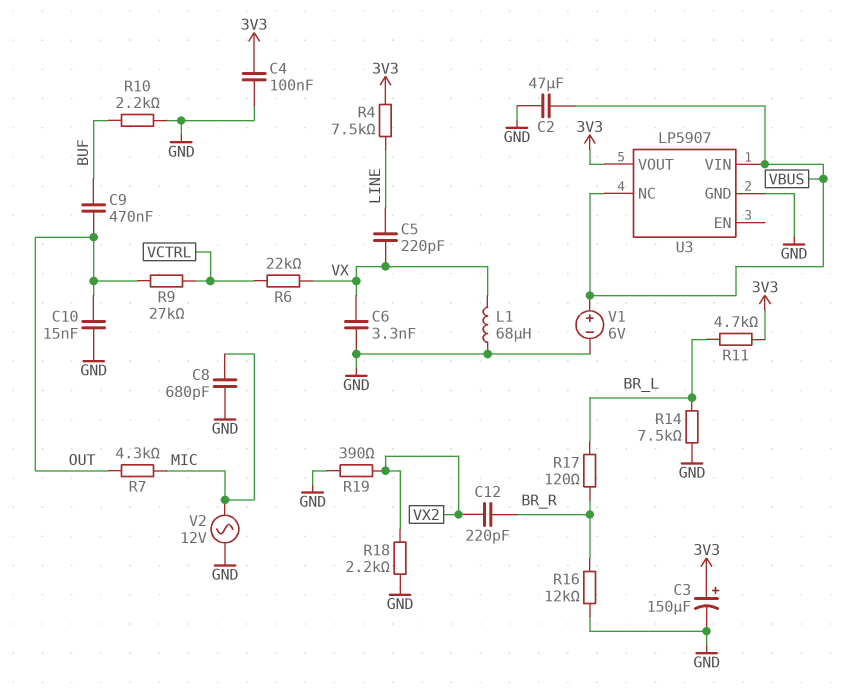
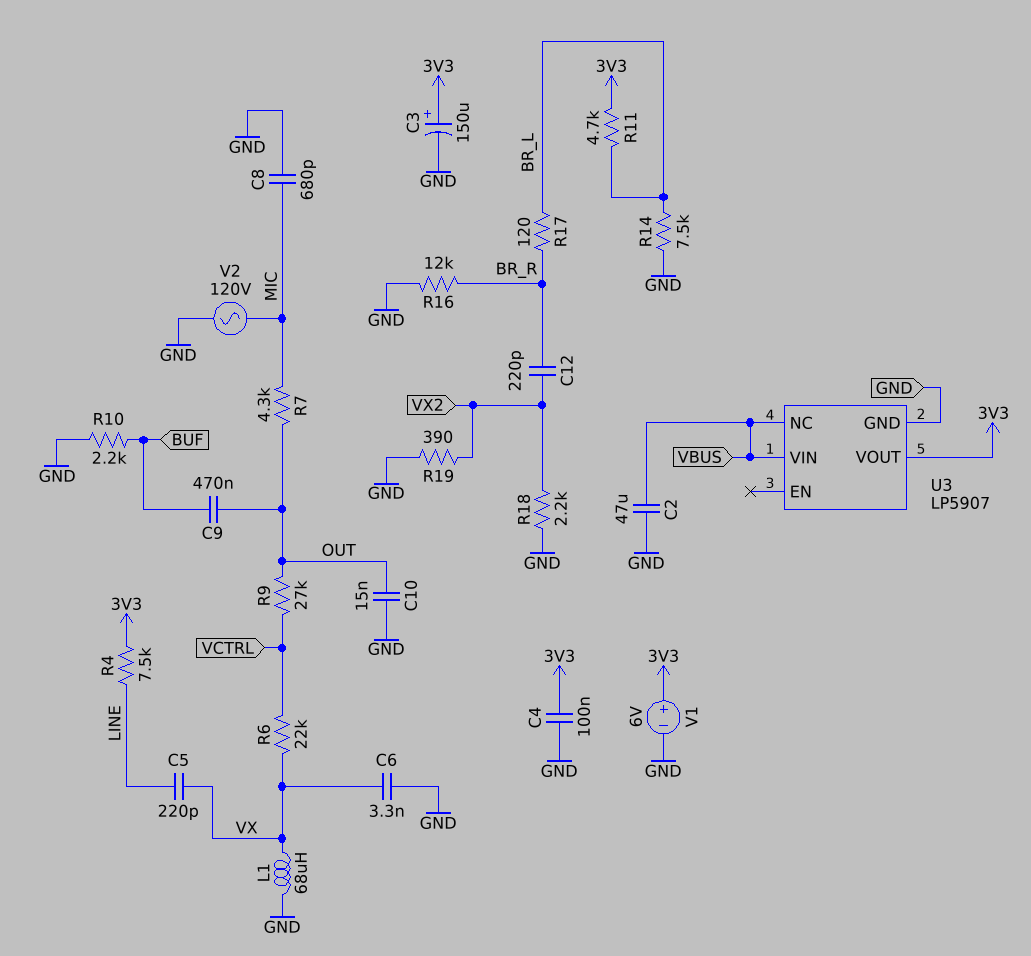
V1: 6V (plus VBUS, minus GND) -> 6V (plus 3V3, minus GND)
V2: AC 12V (GND, MIC) -> AC 120V (GND, MIC)

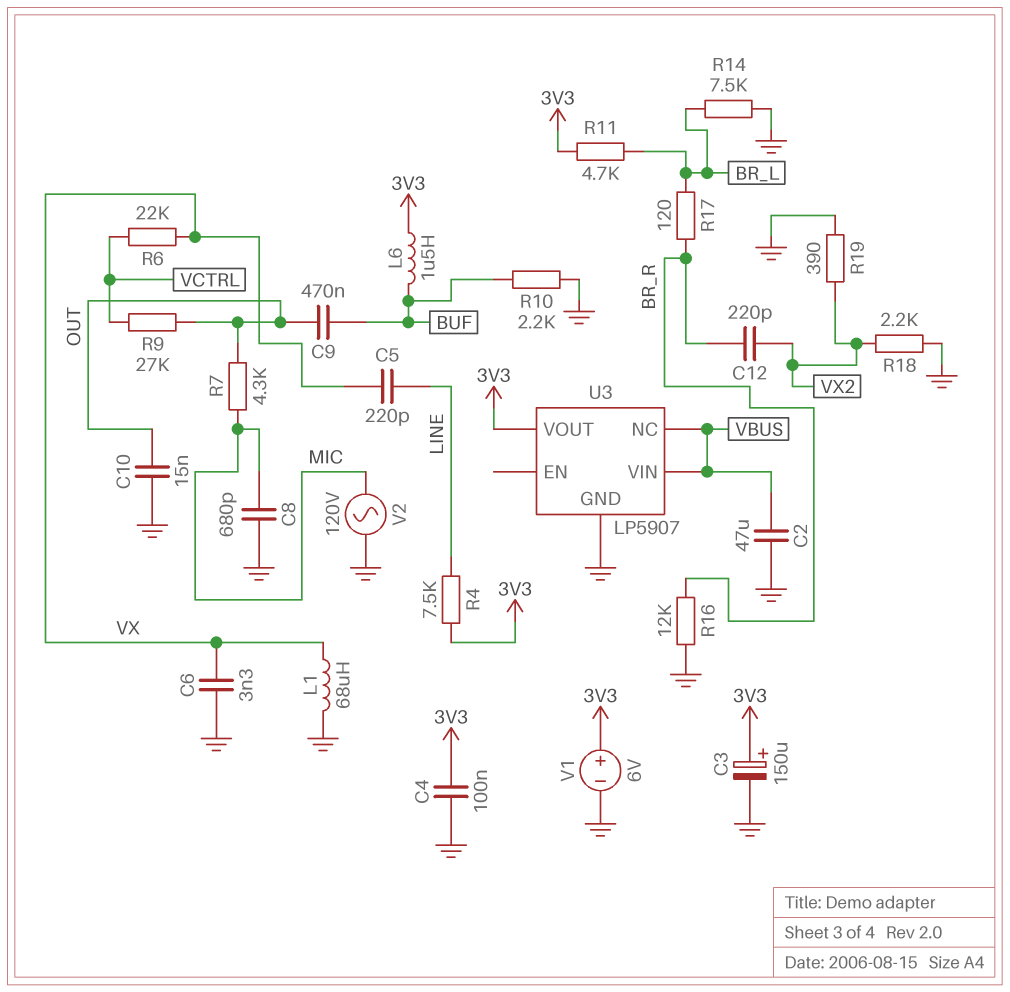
L6: none -> 1.5uH (3V3, BUF)

